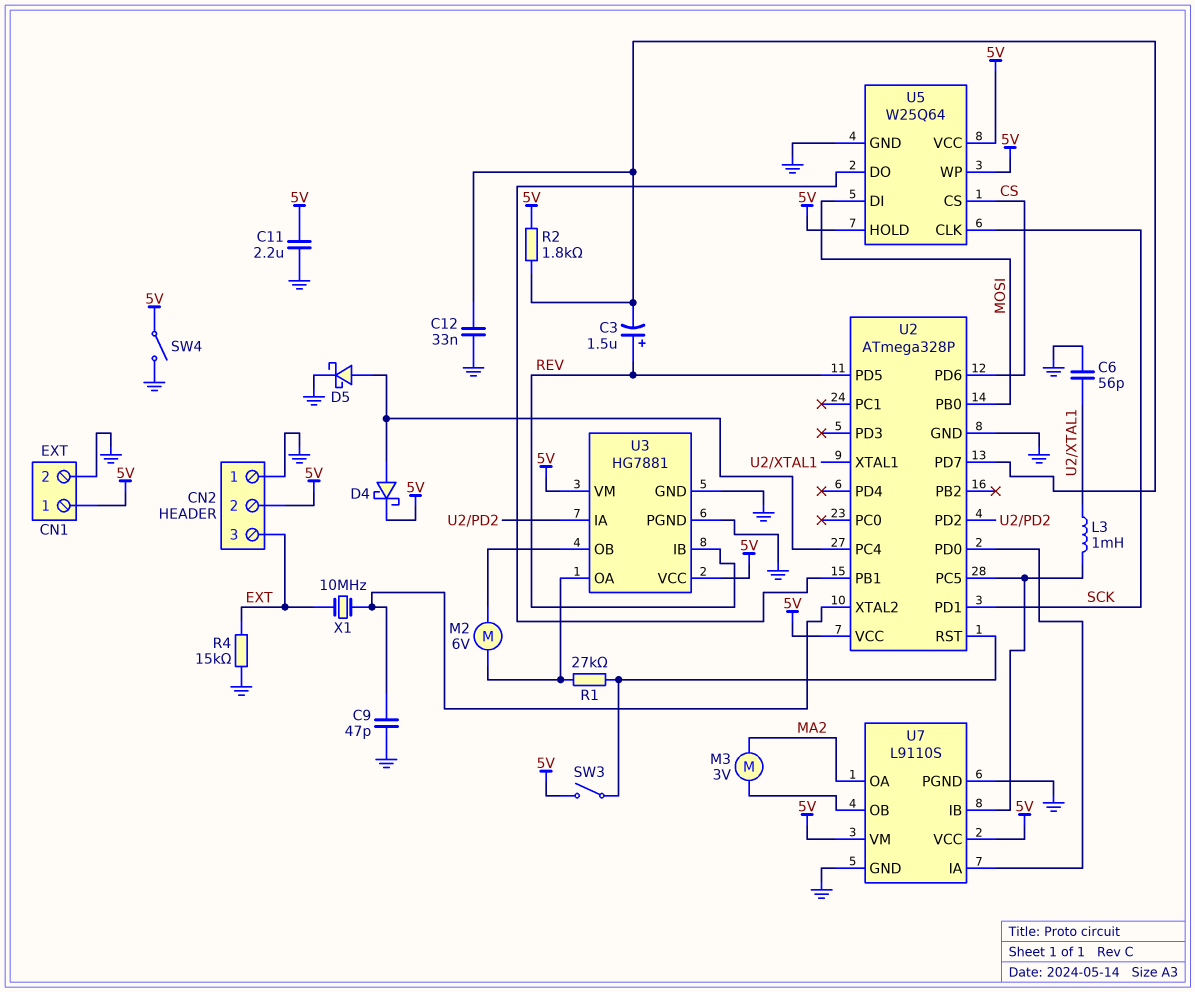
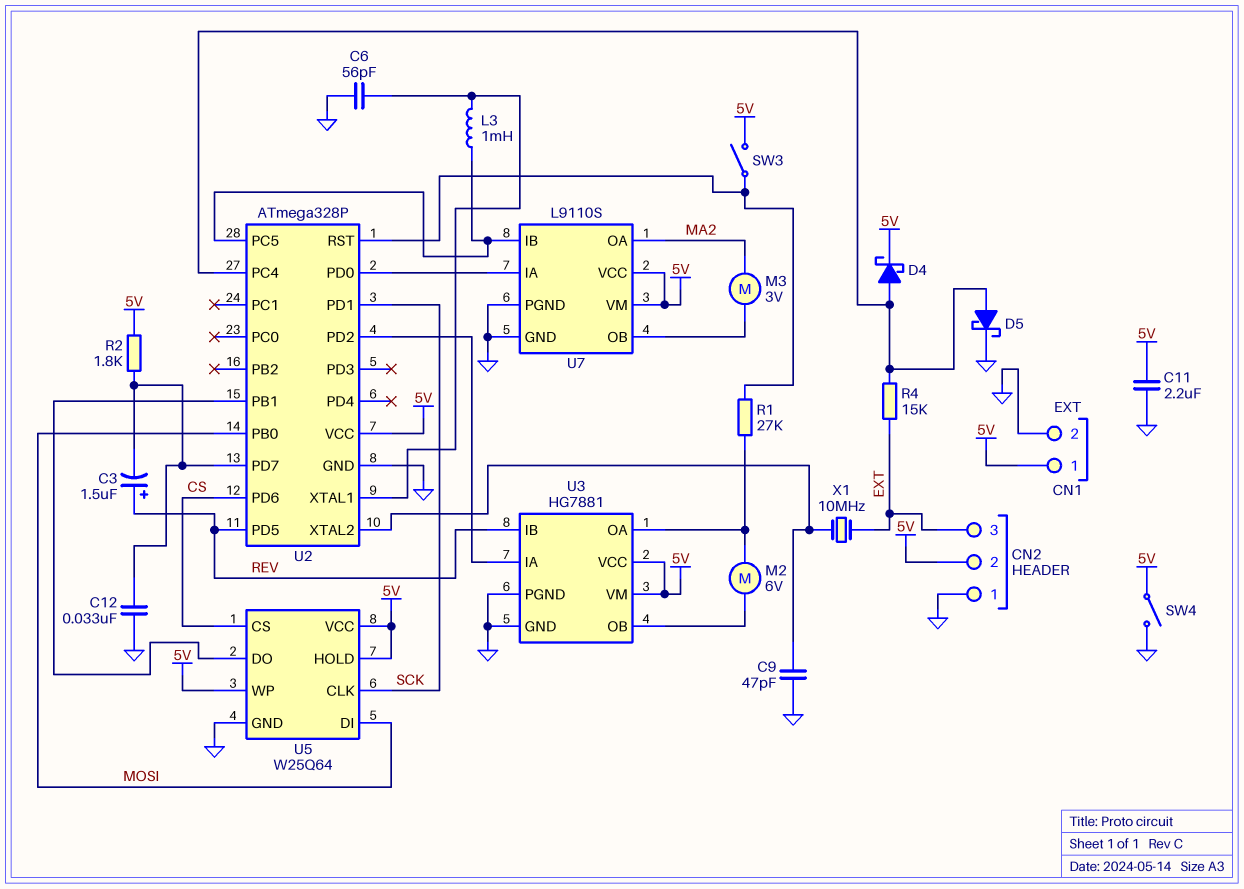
R4: 15k (EXT, GND) -> 15k (EXT, U2/PC4)

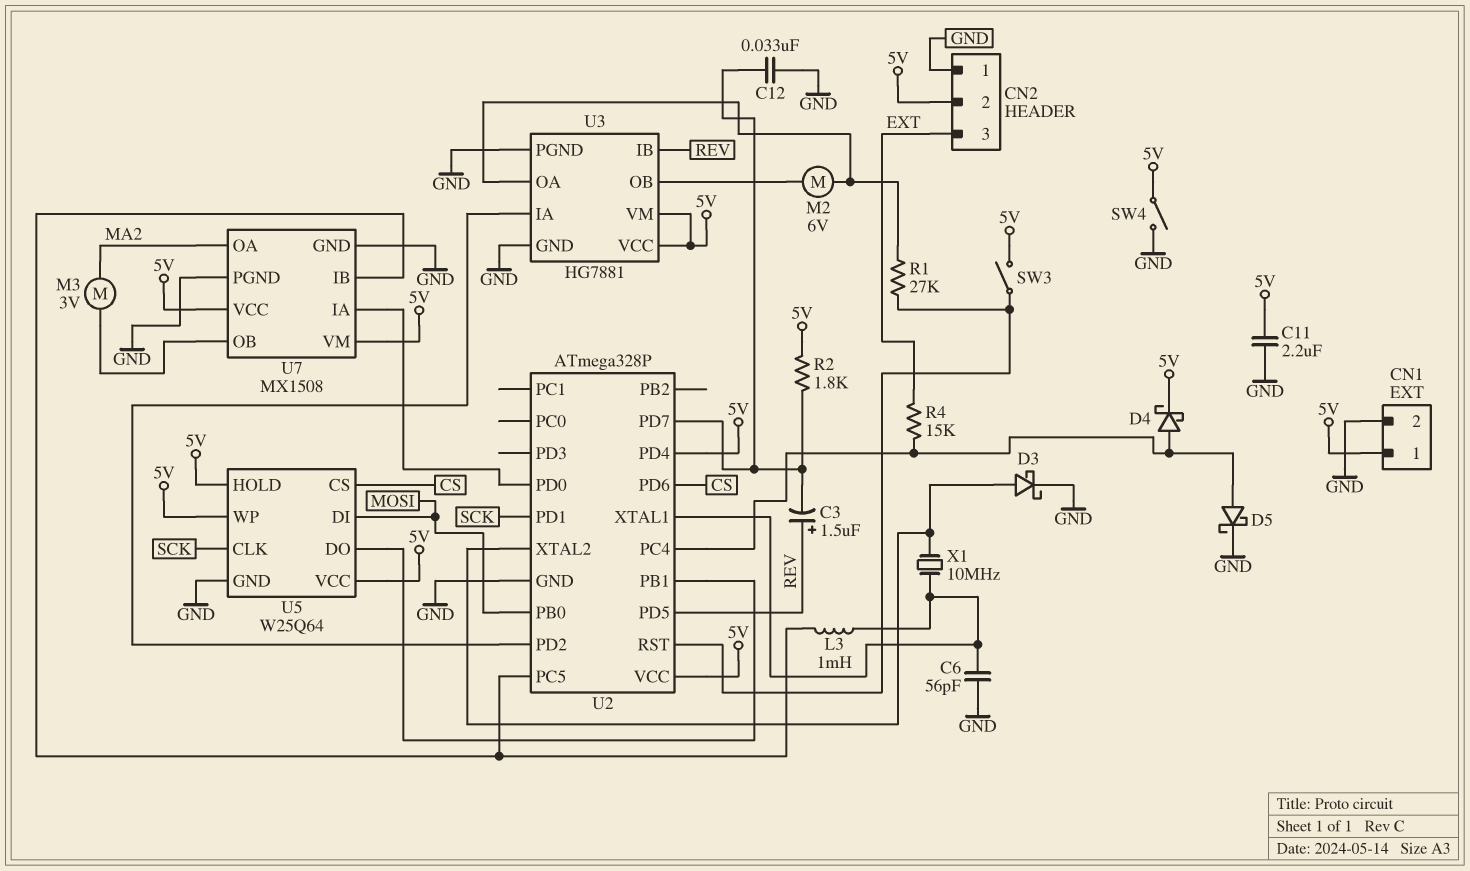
C9: 47pF (GND, U2/XTAL2) -> none
D3: none -> schottky (A U2/XTAL2, K GND)
U2 pin PD4: none -> 5V
U7: L9110S -> MX1508
X1: 10MHz (EXT, U2/XTAL2) -> 10MHz (U2/XTAL1, U2/XTAL2)

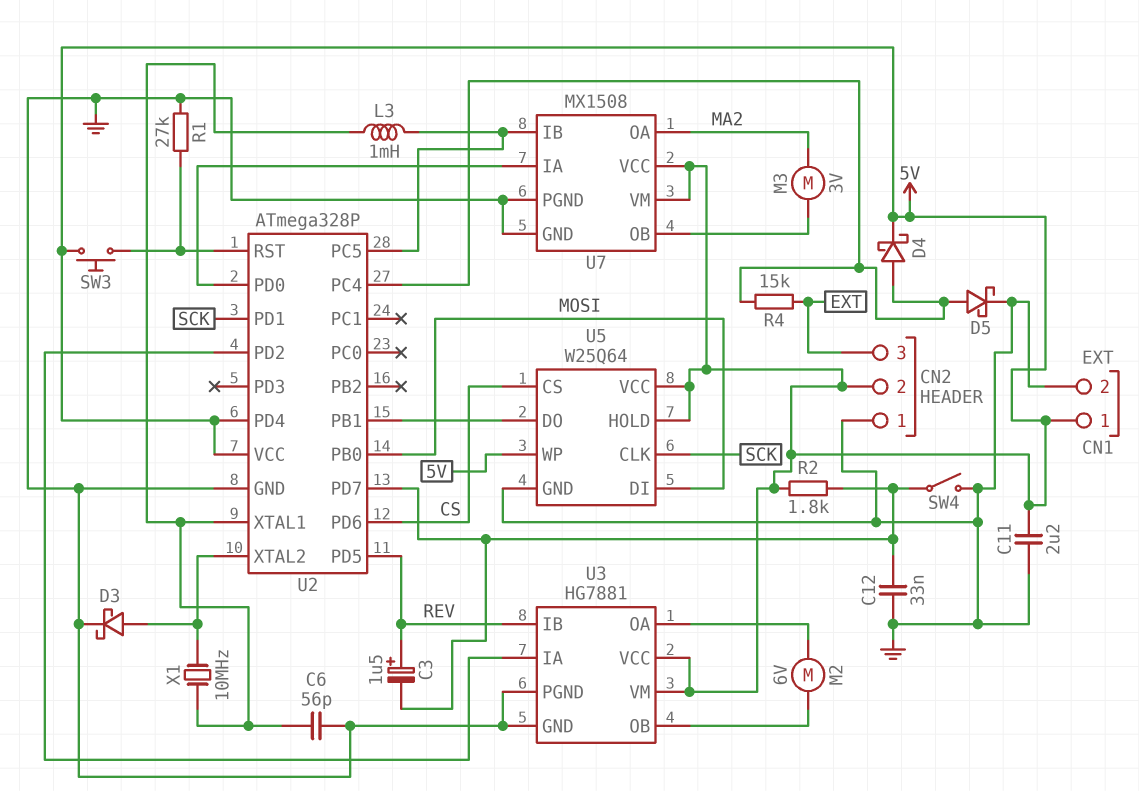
R1: 27k (U2/RST, U3/OA) -> 27k (GND, U2/RST)
SW3: switch (5V, U2/RST) -> button (5V, U2/RST)
SW4: switch (5V, GND) -> switch (GND, U2/PD7)

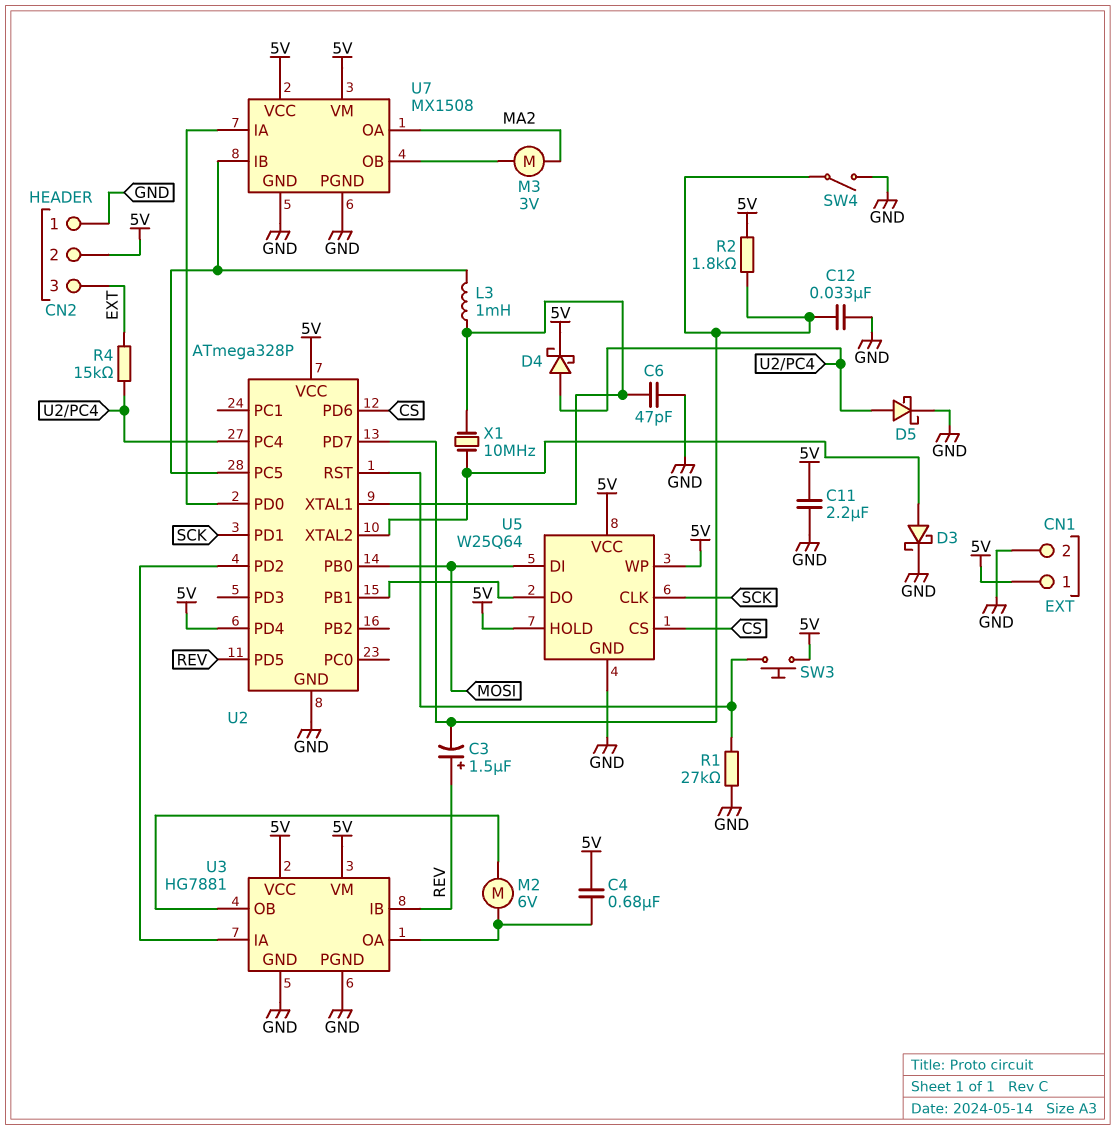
C4: none -> 680nF (5V, U3/OA)
C6: 56pF (GND, U2/XTAL1) -> 47pF (GND, U2/XTAL1)

